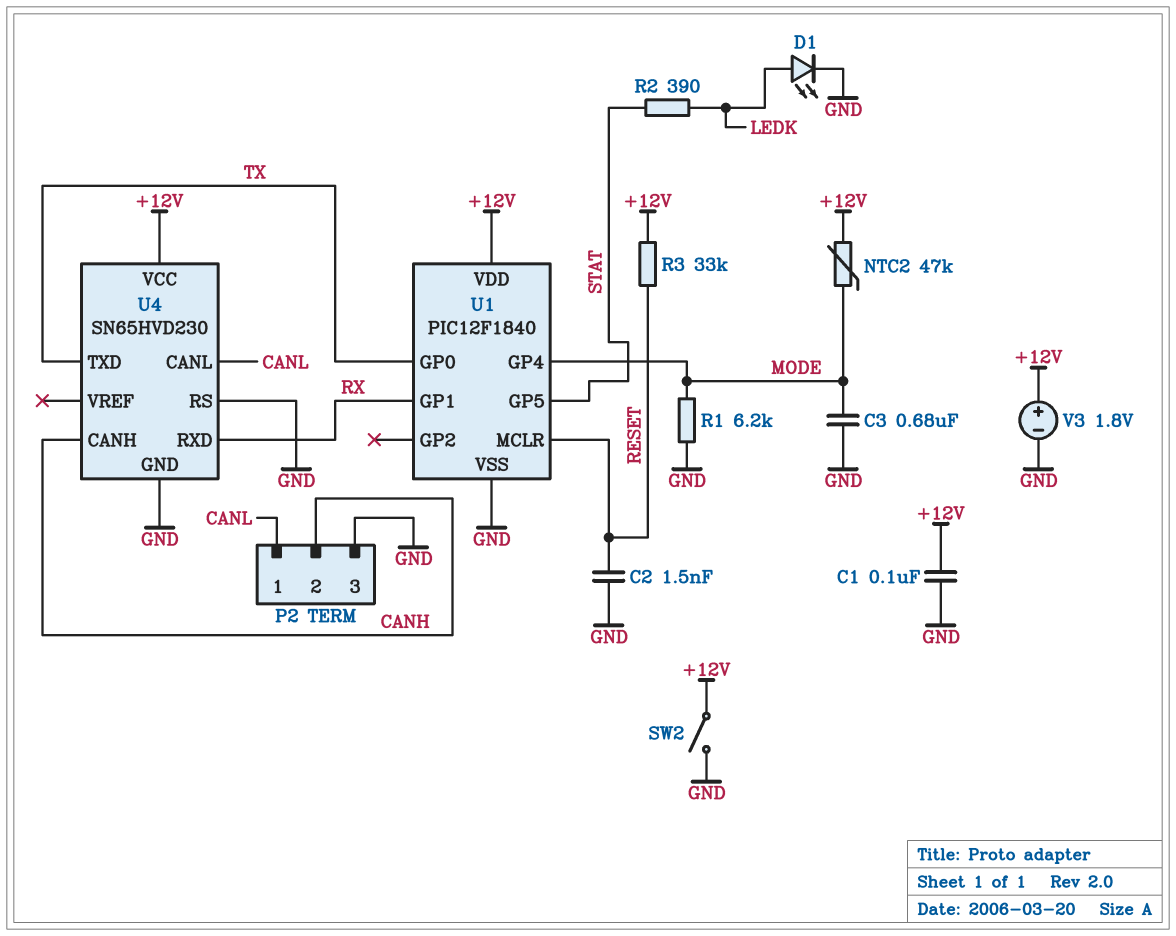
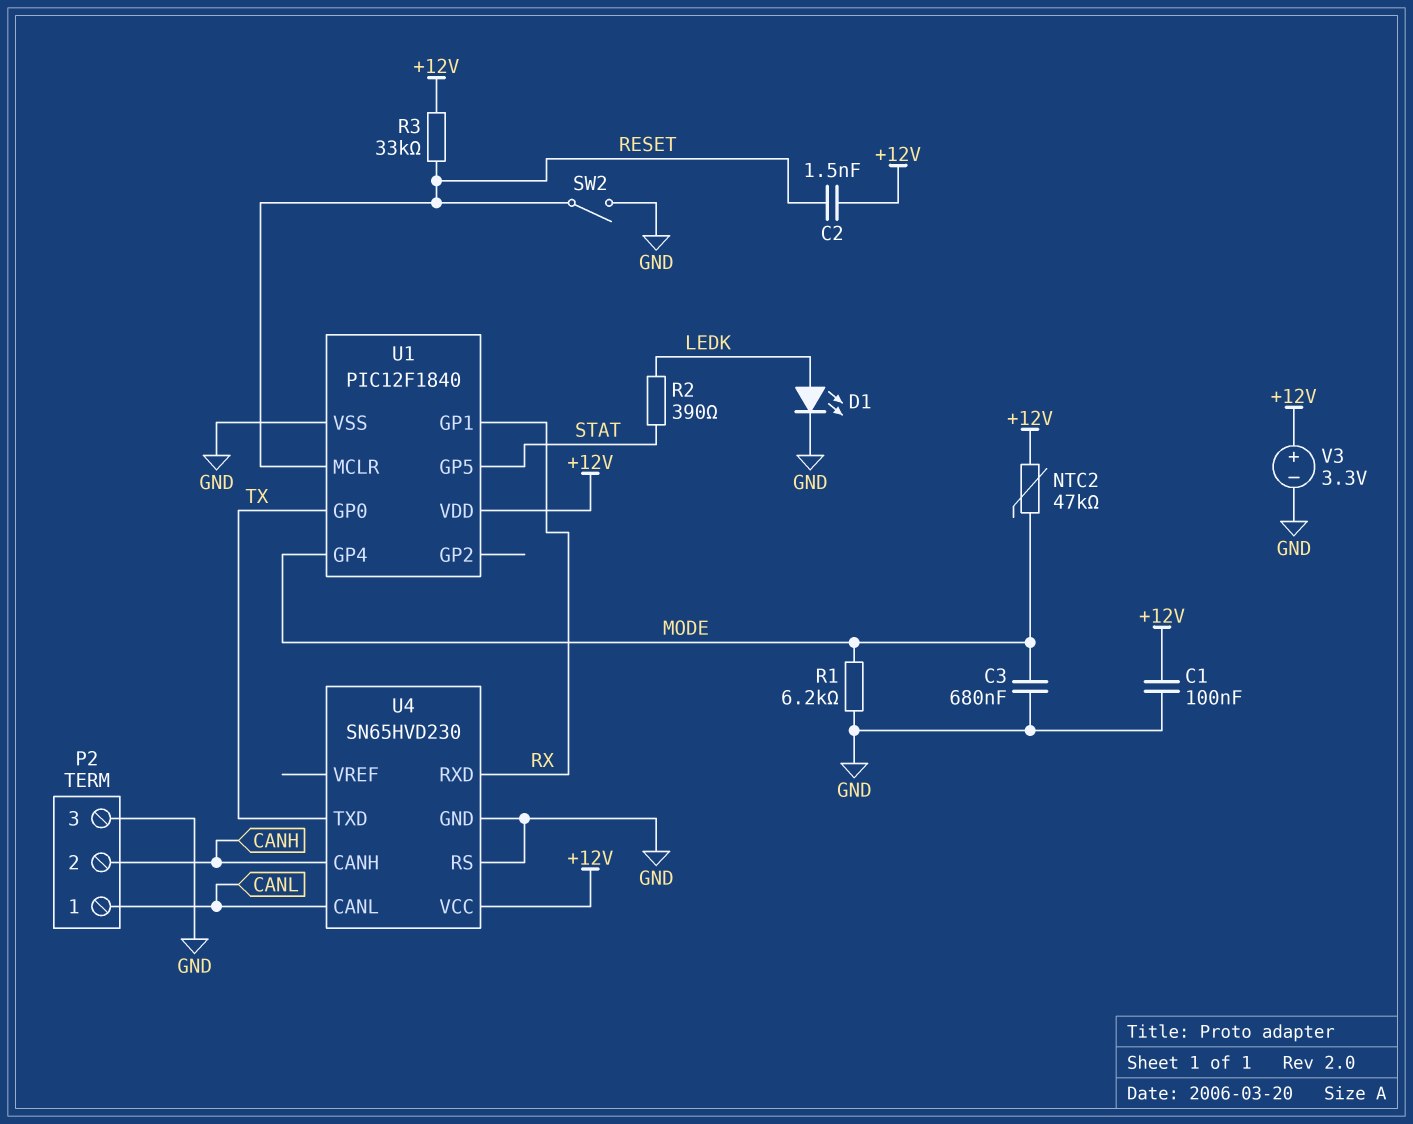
C2: 1.5nF (GND, RESET) -> 1.5nF (+12V, RESET)
SW2: switch (+12V, GND) -> switch (GND, RESET)
V3: 1.8V (plus +12V, minus GND) -> 3.3V (plus +12V, minus GND)

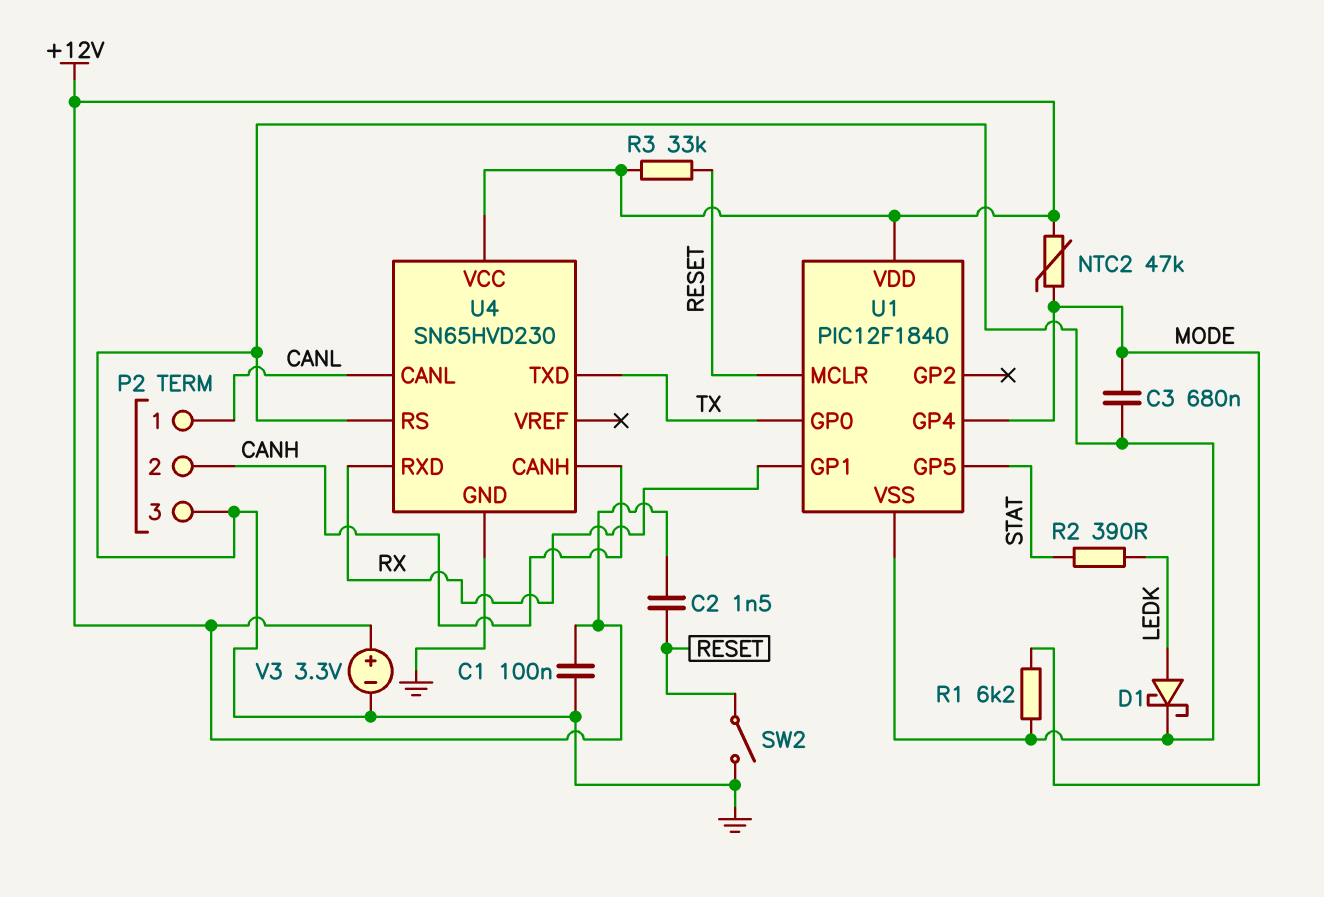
D1: LED (A LEDK, K GND) -> schottky (A LEDK, K GND)

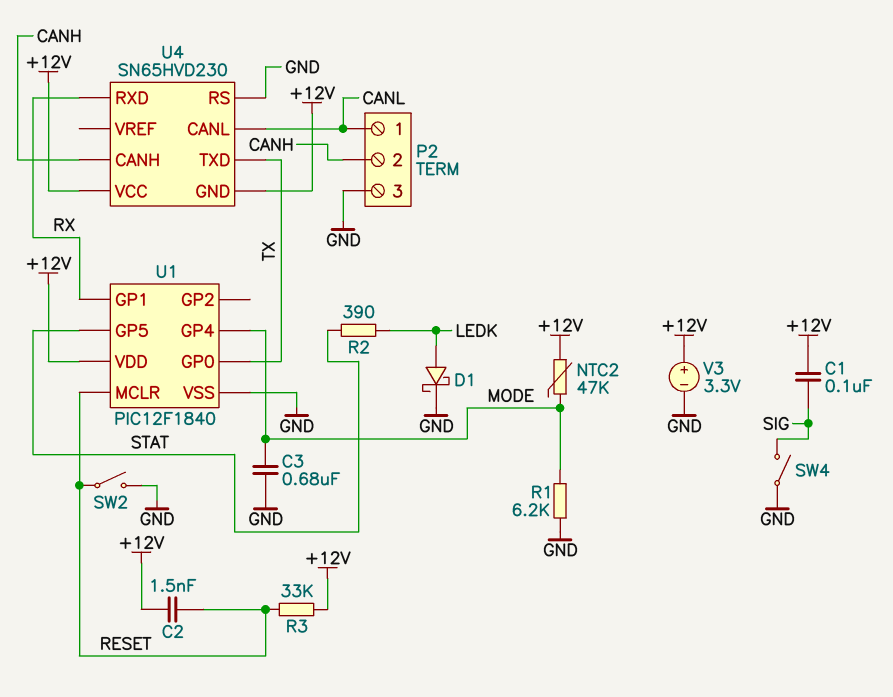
C1: 100nF (+12V, GND) -> 100nF (+12V, SIG)
SW4: none -> switch (GND, SIG)
U4 pin GND: GND -> +12V

